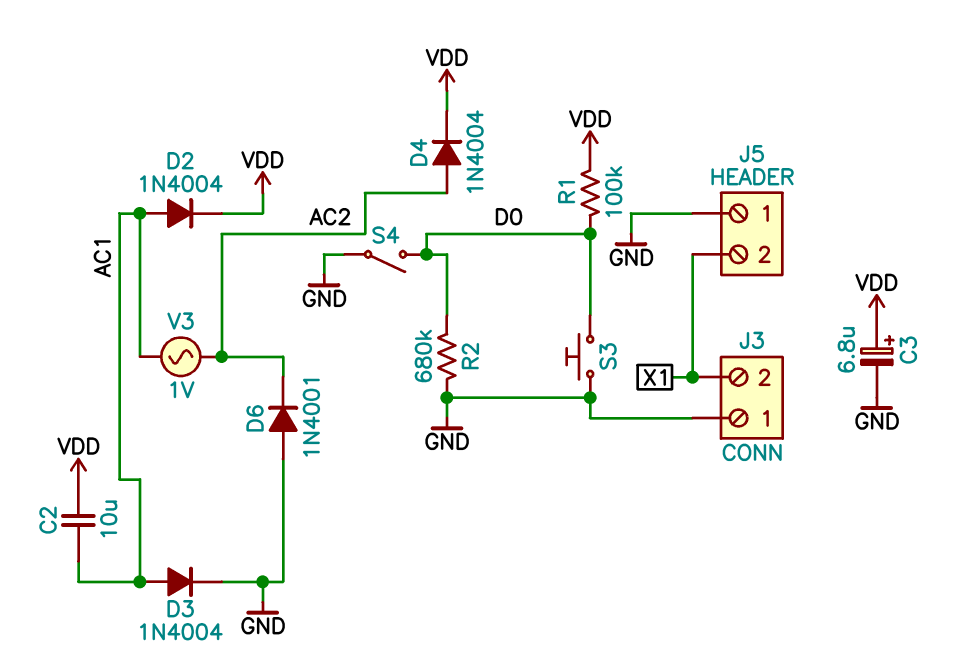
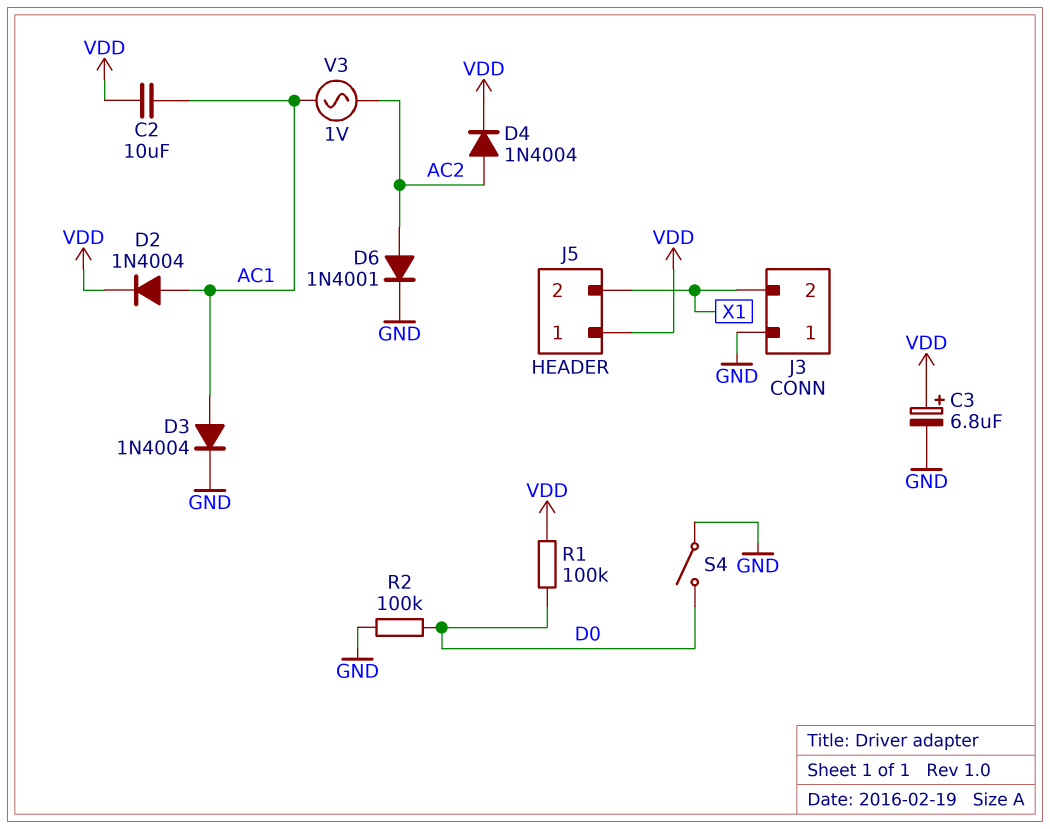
D6: diode 1N4001 (A GND, K AC2) -> diode 1N4001 (A AC2, K GND)
J5 pin 1: GND -> VDD
R2: 680k (D0, GND) -> 100k (D0, GND)
S3: button (D0, GND) -> none

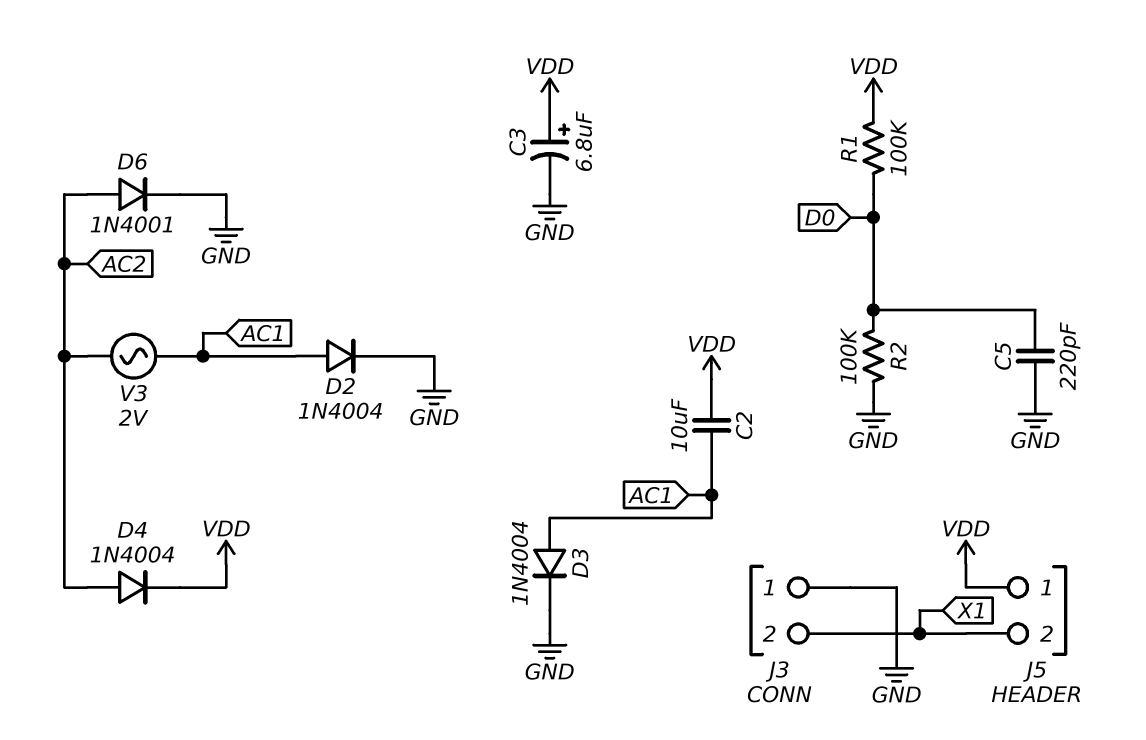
C5: none -> 220pF (D0, GND)
D2: diode 1N4004 (A AC1, K VDD) -> diode 1N4004 (A AC1, K GND)
S4: switch (D0, GND) -> none
V3: AC 1V (AC1, AC2) -> AC 2V (AC1, AC2)

